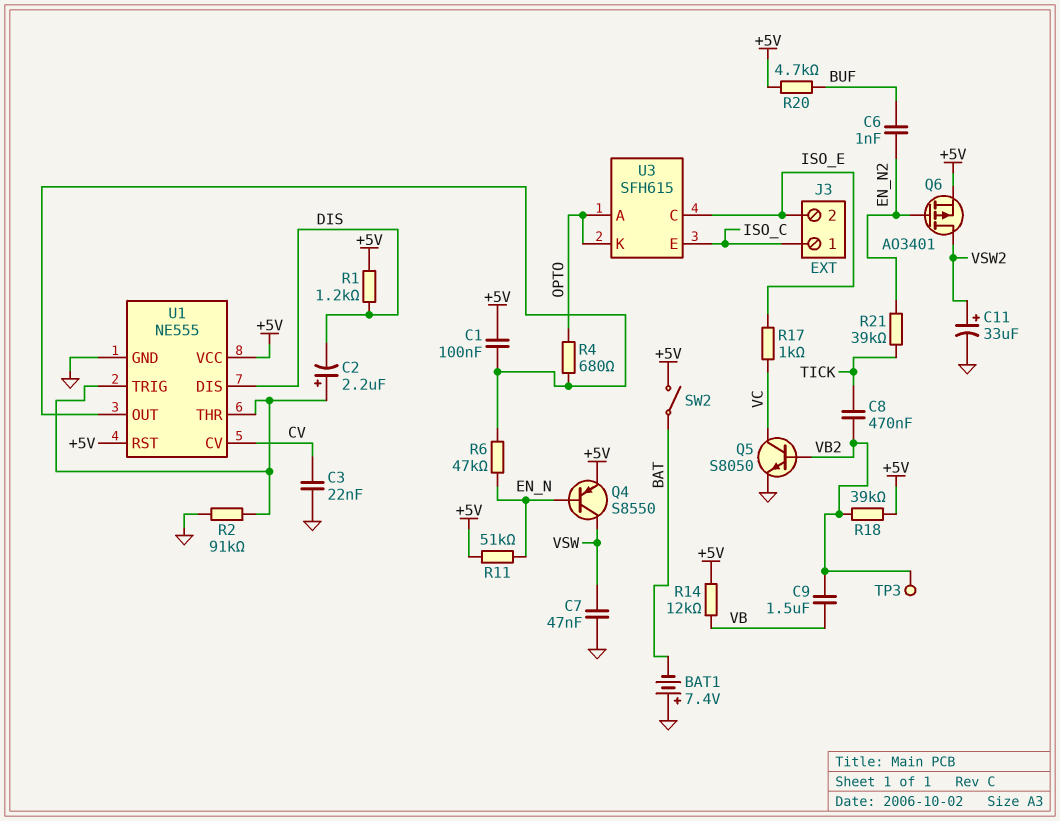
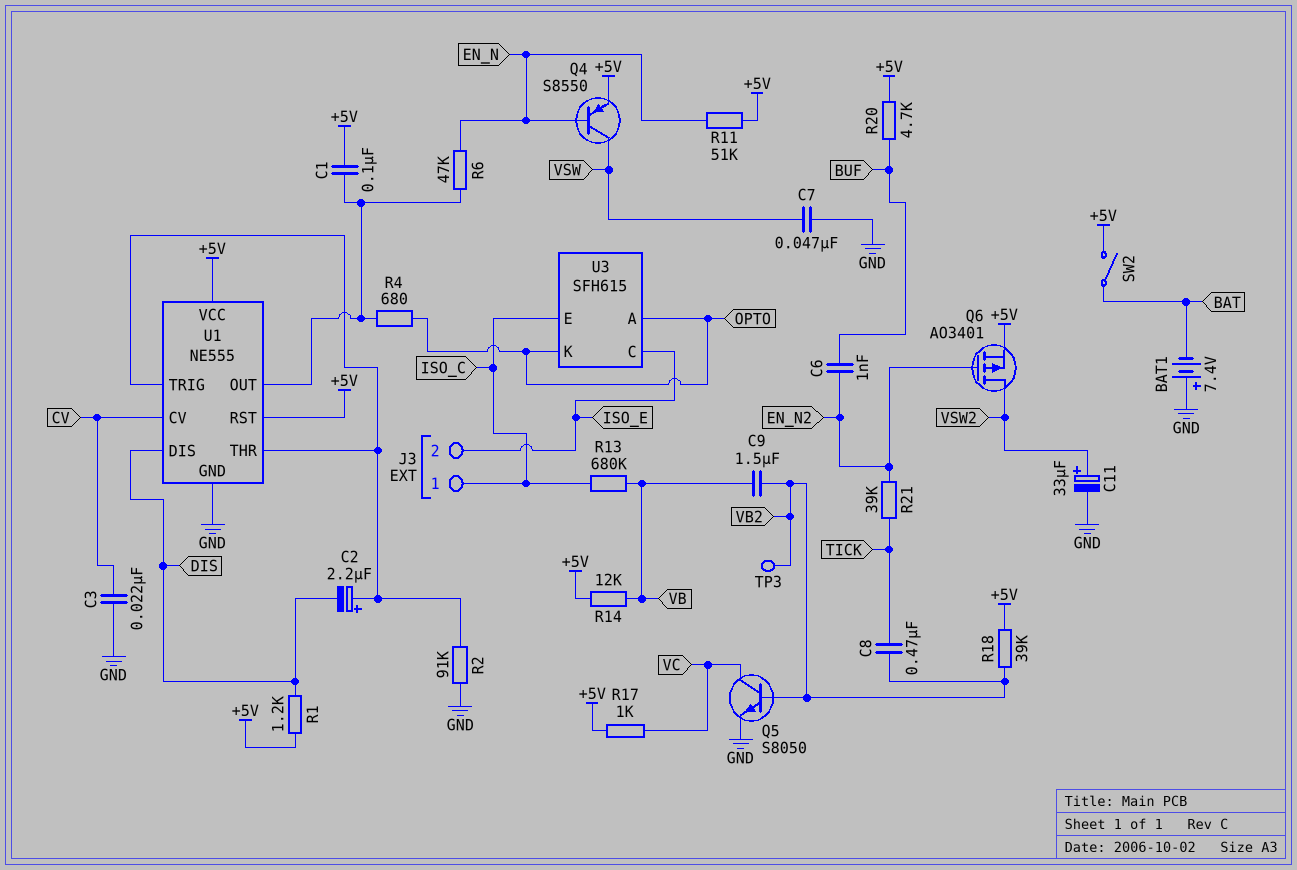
R13: none -> 680k (ISO_C, VB)
R17: 1k (ISO_E, VC) -> 1k (+5V, VC)

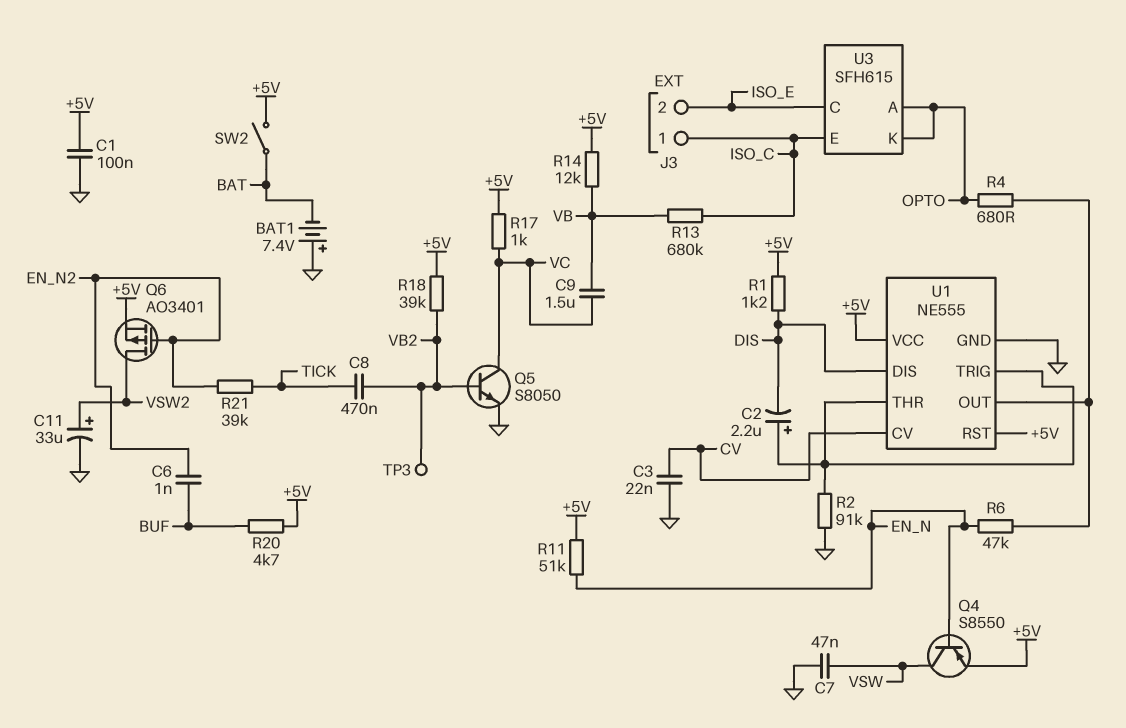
C1: 100nF (+5V, U1/OUT) -> 100nF (+5V, GND)
C9: 1.5uF (VB, VB2) -> 1.5uF (VB, VC)

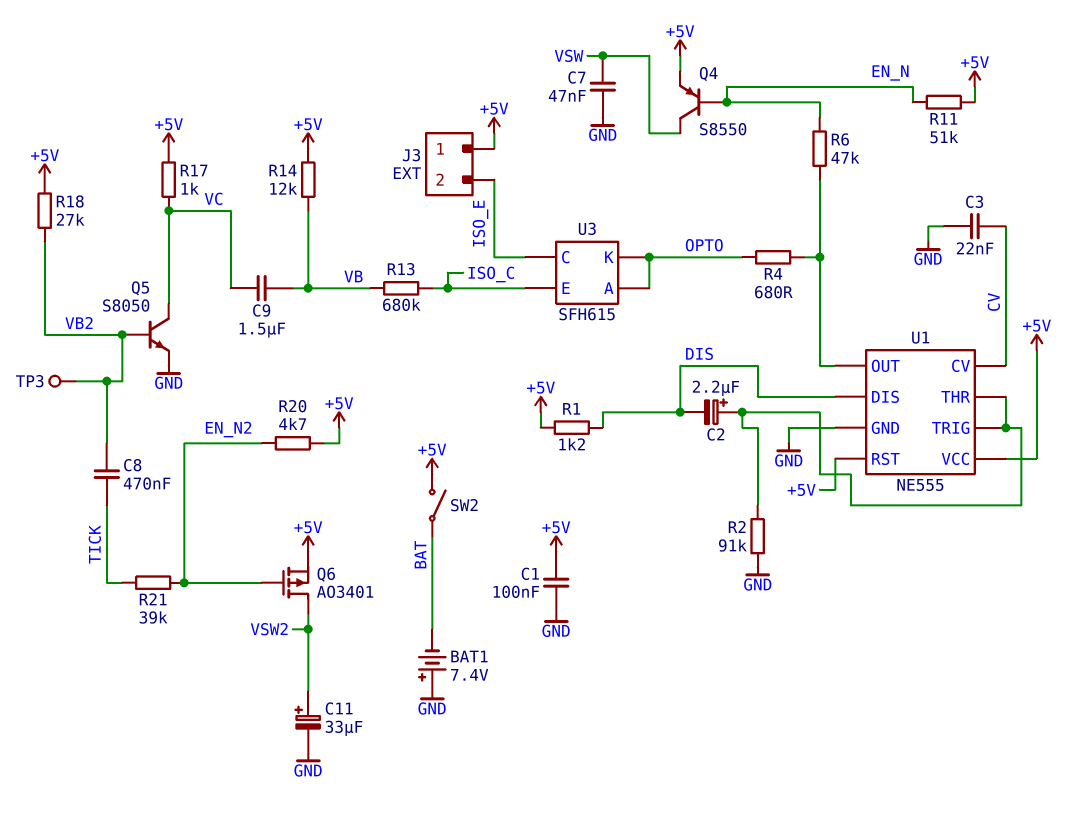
C6: 1nF (BUF, EN_N2) -> none
J3 pin 1: ISO_C -> +5V
R18: 39k (+5V, VB2) -> 27k (+5V, VB2)
R20: 4.7k (+5V, BUF) -> 4.7k (+5V, EN_N2)

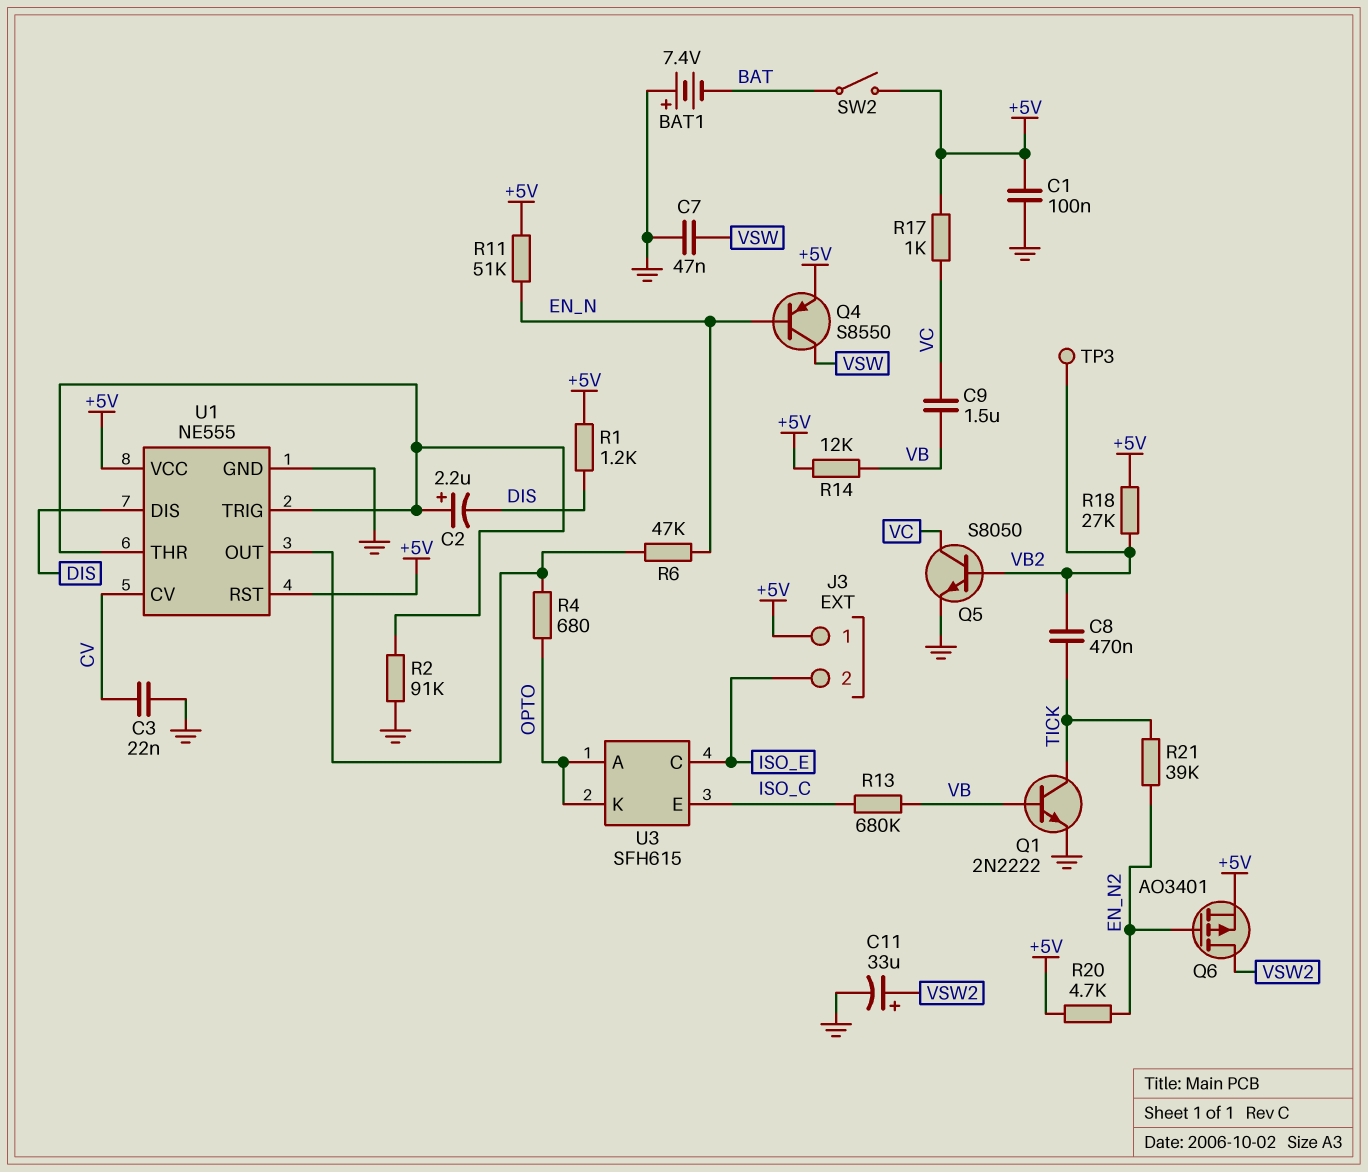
Q1: none -> NPN 2N2222 (B VB, C TICK, E GND)

